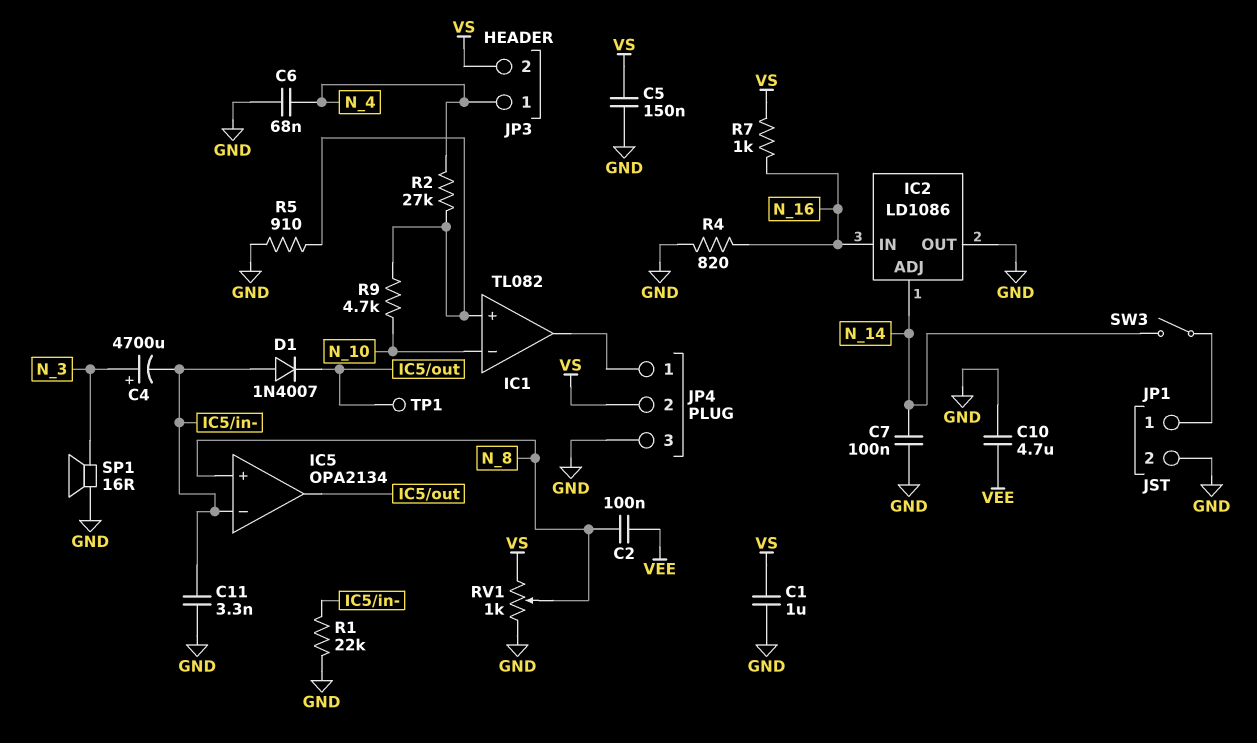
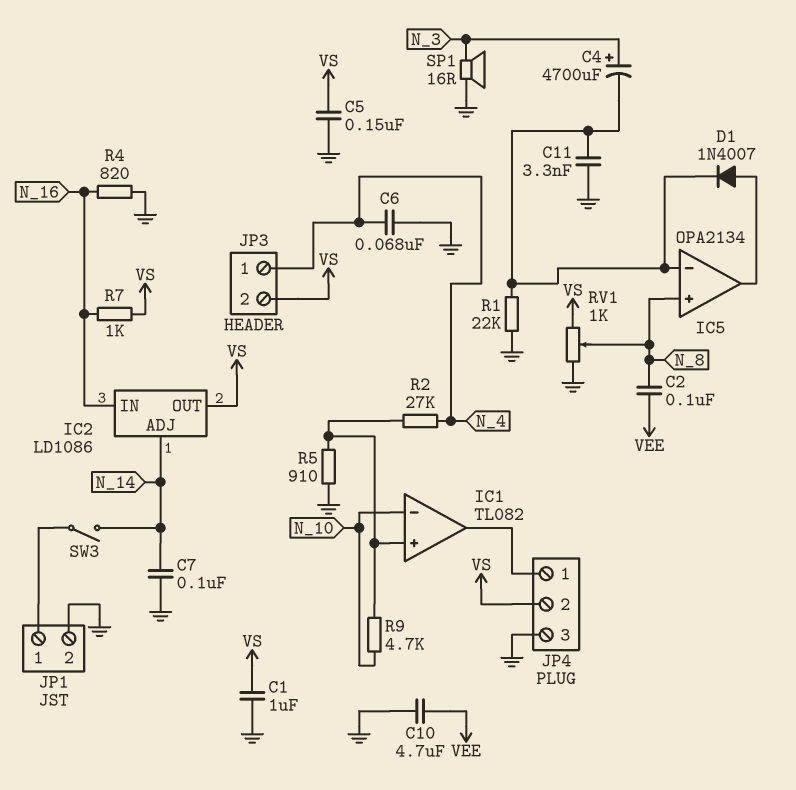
D1: diode 1N4007 (A IC5/in-, K IC5/out) -> diode 1N4007 (A IC5/out, K IC5/in-)
IC2 pin OUT: GND -> VS
TP1: test point (IC5/out) -> none

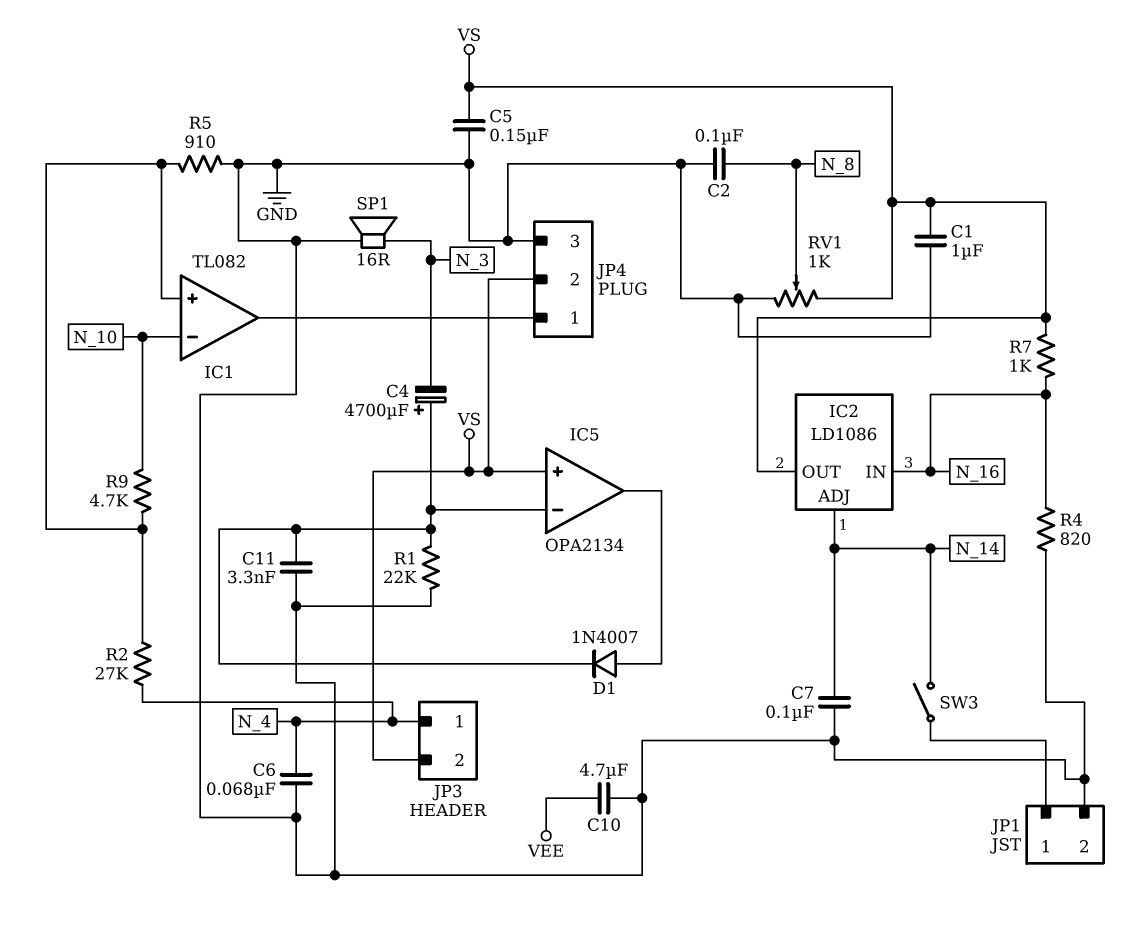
C2: 100nF (N_8, VEE) -> 100nF (GND, N_8)
C4: 4700uF (plus N_3, minus IC5/in-) -> 4700uF (plus IC5/in-, minus N_3)
IC5 pin in+: N_8 -> VS

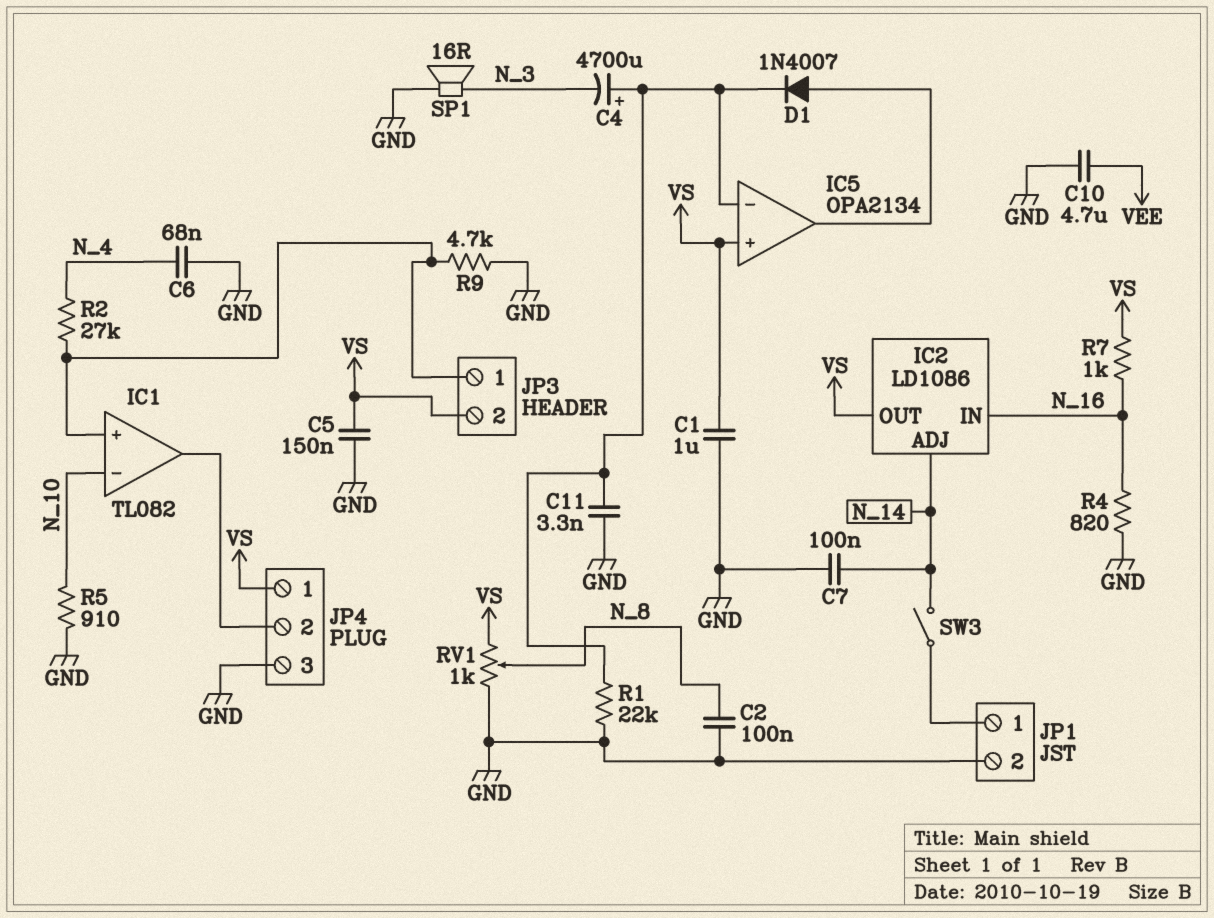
JP3 pin 1: N_4 -> IC1/in+
JP4 pin 1: IC1/out -> VS
JP4 pin 2: VS -> IC1/out
R5: 910 (GND, IC1/in+) -> 910 (GND, N_10)
R9: 4.7k (IC1/in+, N_10) -> 4.7k (GND, IC1/in+)

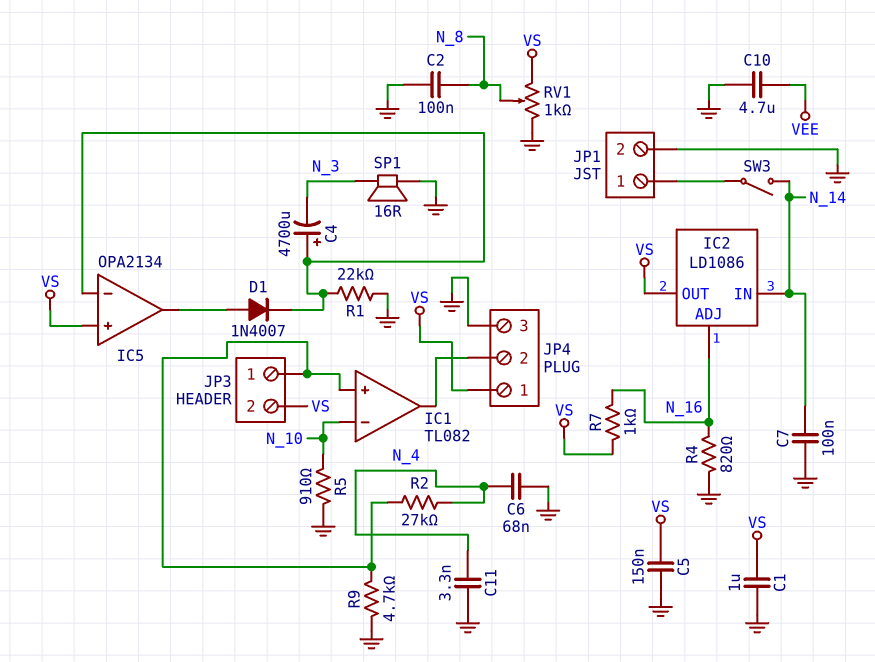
C11: 3.3nF (GND, IC5/in-) -> 3.3nF (GND, N_4)
IC2 pin ADJ: N_14 -> N_16
IC2 pin IN: N_16 -> N_14

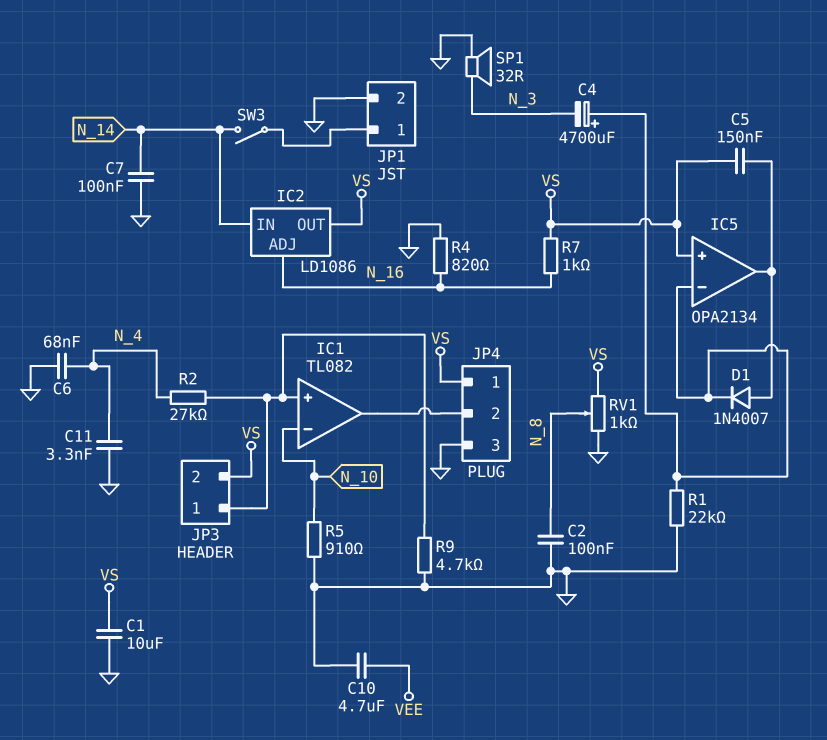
C1: 1uF (GND, VS) -> 10uF (GND, VS)
C5: 150nF (GND, VS) -> 150nF (IC5/out, VS)
SP1: speaker 16R (GND, N_3) -> speaker 32R (GND, N_3)

